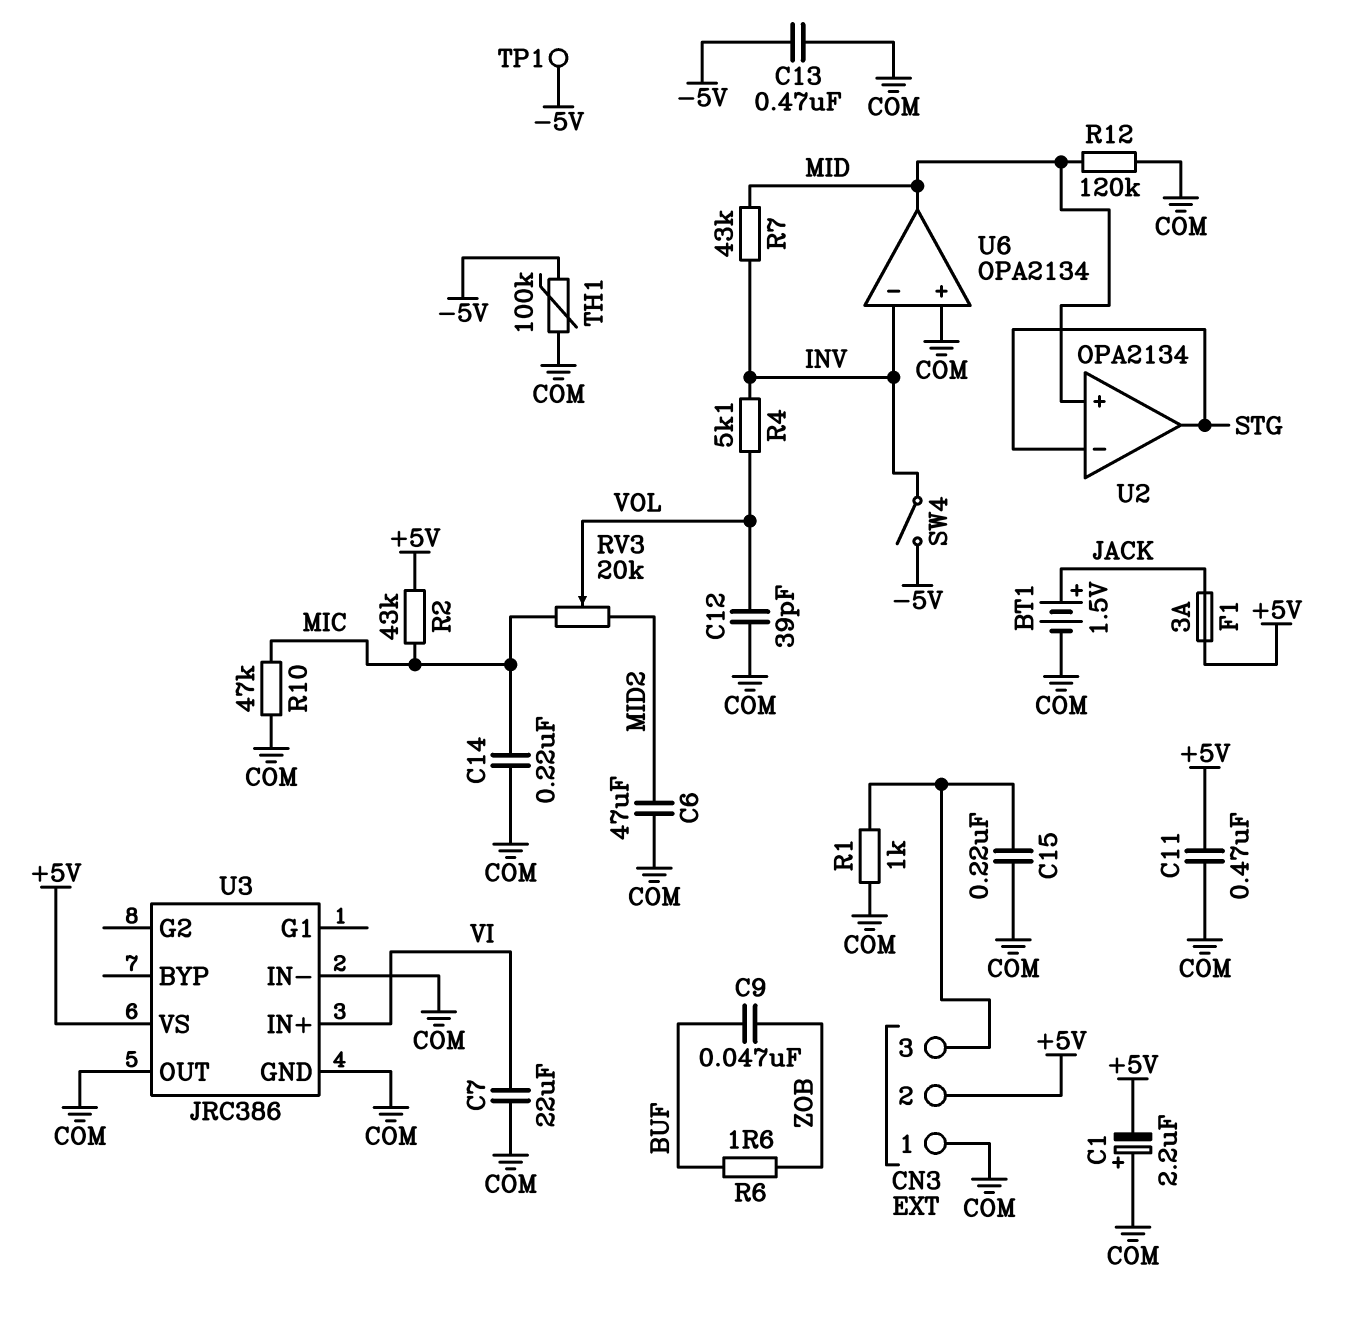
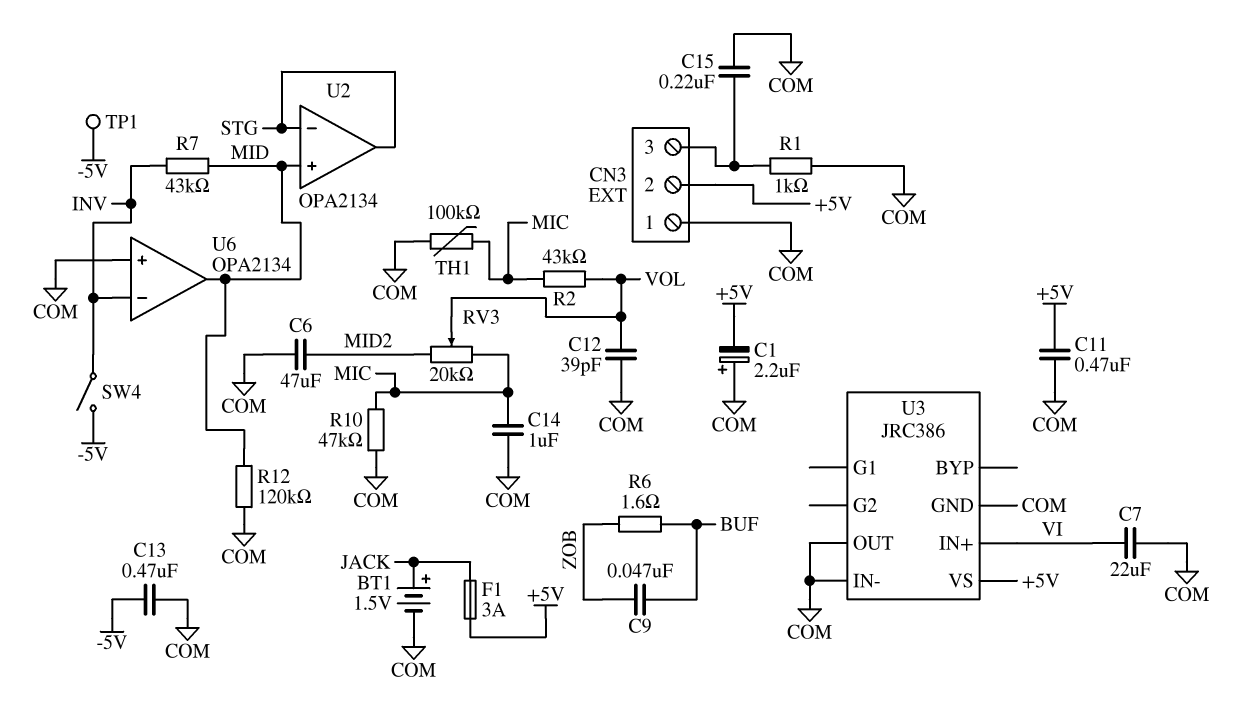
C14: 220nF (COM, MIC) -> 1uF (COM, MIC)
R2: 43k (+5V, MIC) -> 43k (MIC, VOL)
R4: 5.1k (INV, VOL) -> none
TH1: 100k (-5V, COM) -> 100k (COM, MIC)

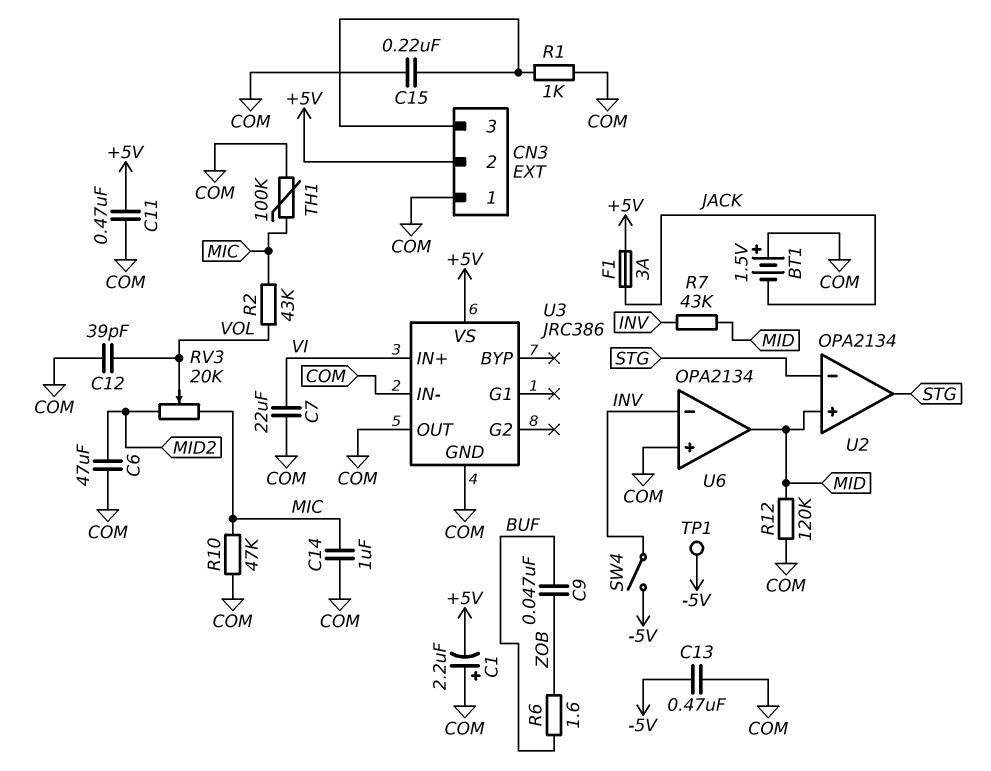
BT1: 1.5V (plus JACK, minus COM) -> 1.5V (plus COM, minus JACK)

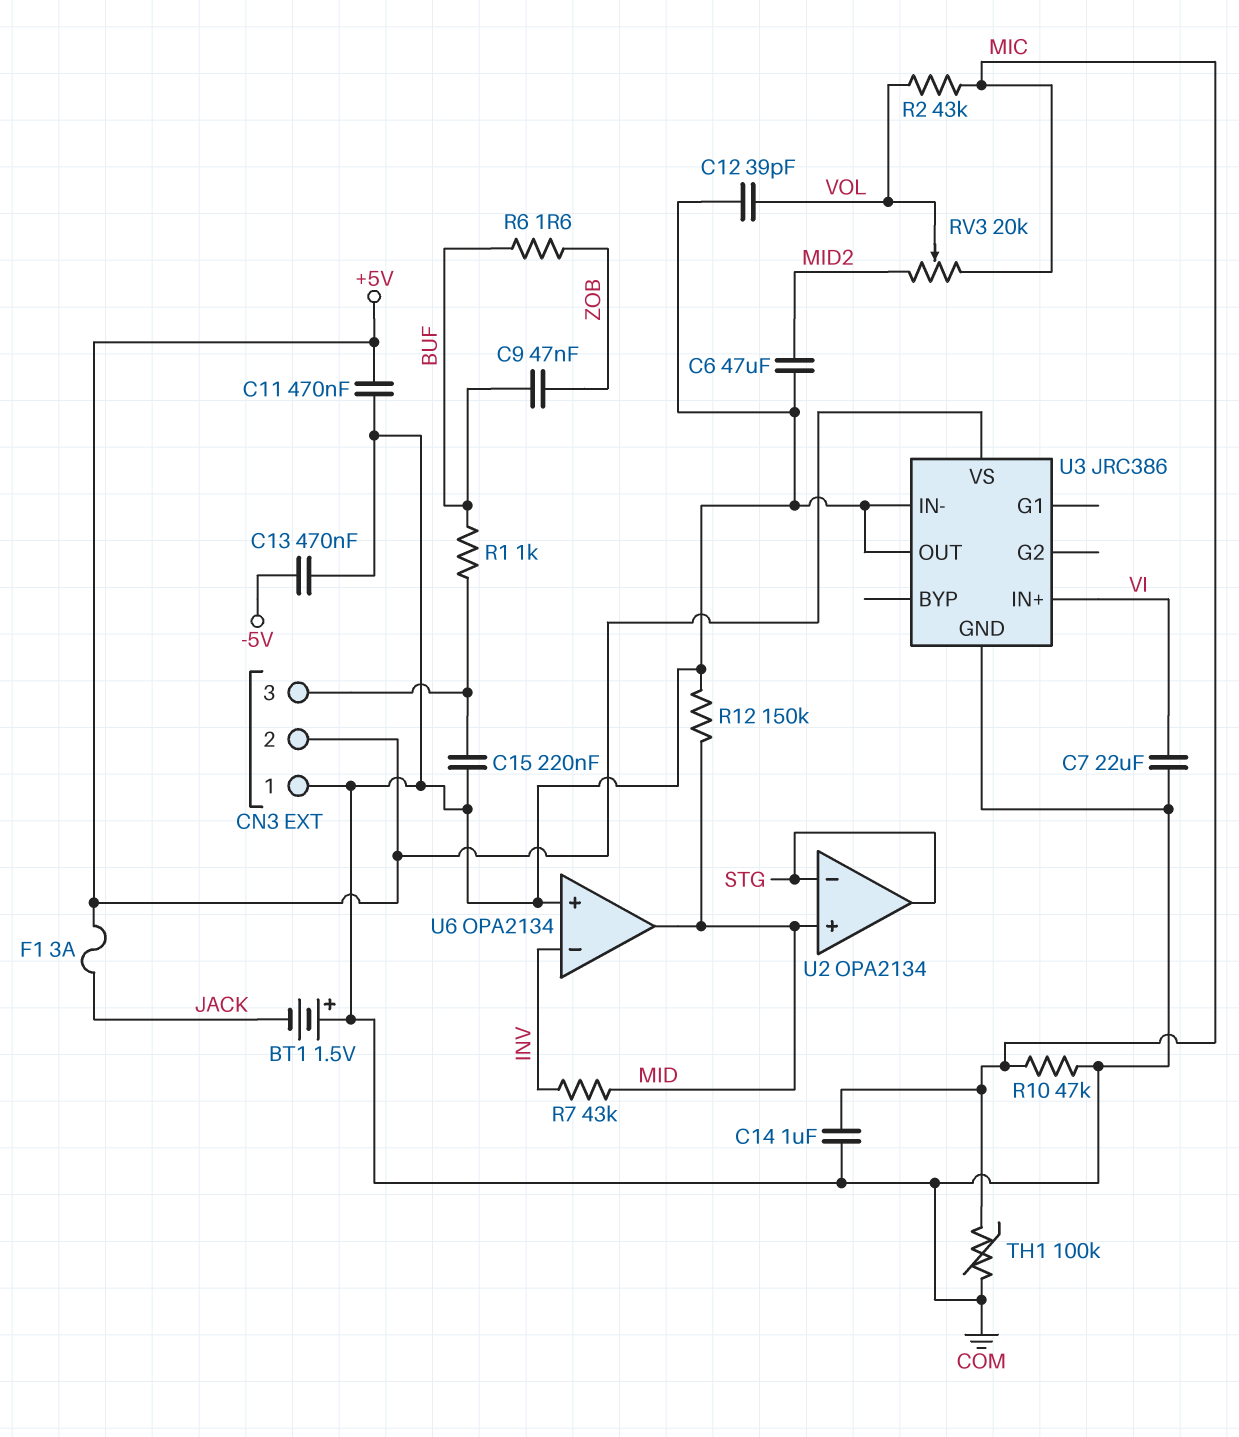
C1: 2.2uF (plus COM, minus +5V) -> none
R1: 1k (CN3/3, COM) -> 1k (BUF, CN3/3)
R12: 120k (COM, MID) -> 150k (COM, MID)
SW4: switch (-5V, INV) -> none
TP1: test point (-5V) -> none

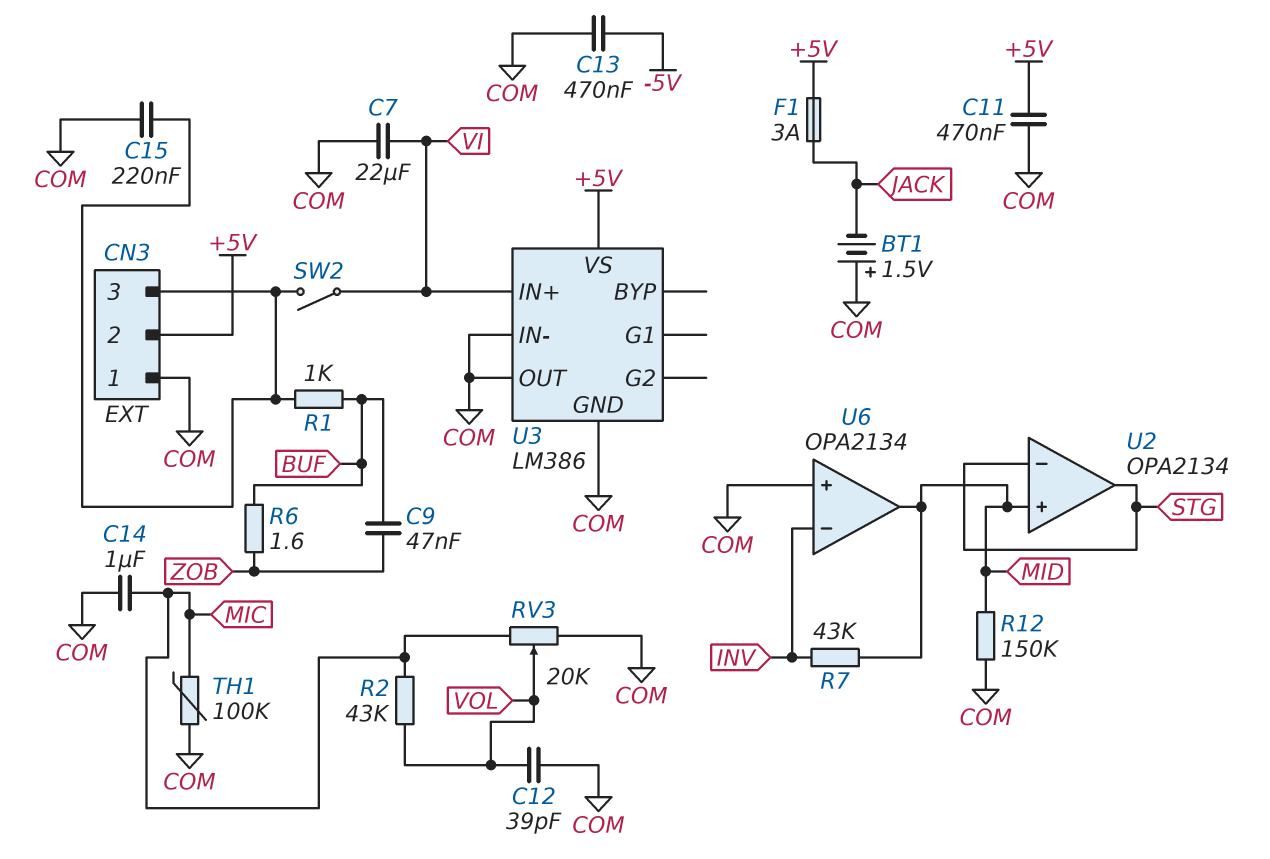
C6: 47uF (COM, MID2) -> none
R10: 47k (COM, MIC) -> none
RV3: 20k (MIC, MID2, wiper VOL) -> 20k (COM, MIC, wiper VOL)
SW2: none -> switch (CN3/3, VI)
U3: JRC386 -> LM386

